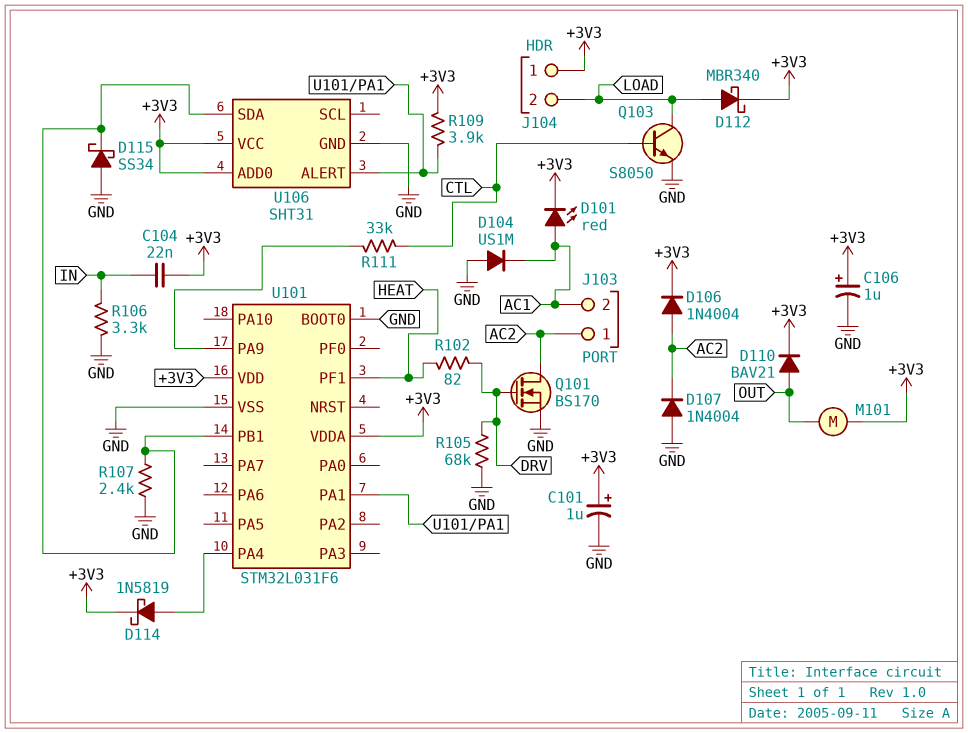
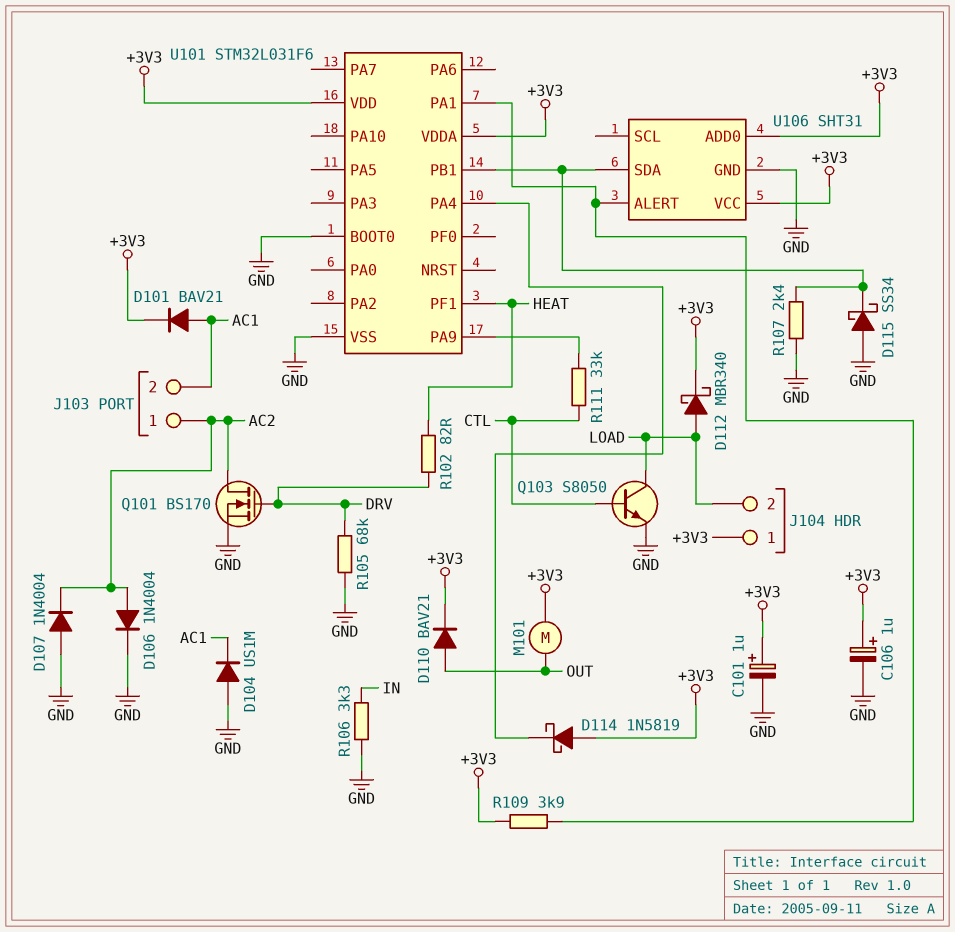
C104: 22nF (+3V3, IN) -> none
D101: LED red (A AC1, K +3V3) -> diode BAV21 (A AC1, K +3V3)
D106: diode 1N4004 (A AC2, K +3V3) -> diode 1N4004 (A AC2, K GND)
D114: schottky 1N5819 (A U101/PA4, K +3V3) -> schottky 1N5819 (A +3V3, K U101/PA4)

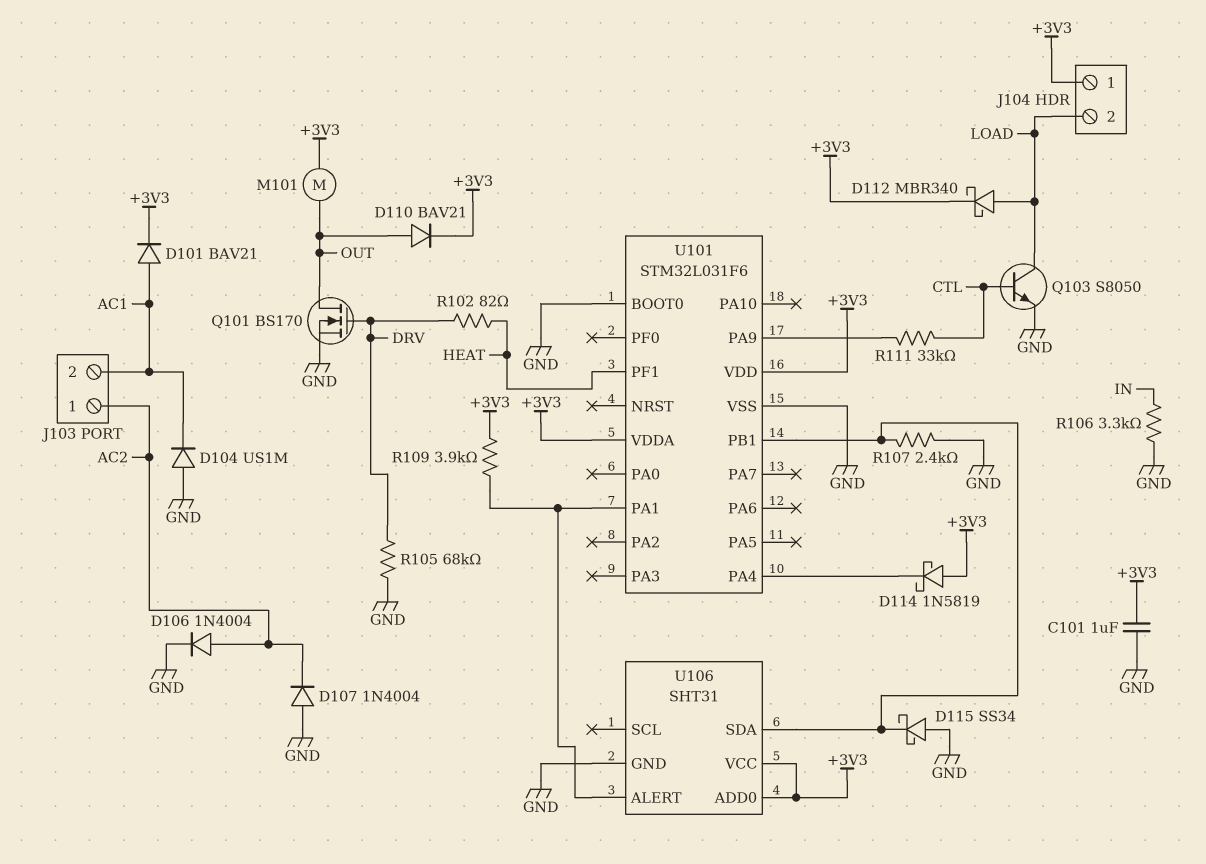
C101: 1uF (plus +3V3, minus GND) -> 1uF (+3V3, GND)
C106: 1uF (plus +3V3, minus GND) -> none
Q101: NMOS BS170 (G DRV, D AC2, S GND) -> NMOS BS170 (G DRV, D OUT, S GND)

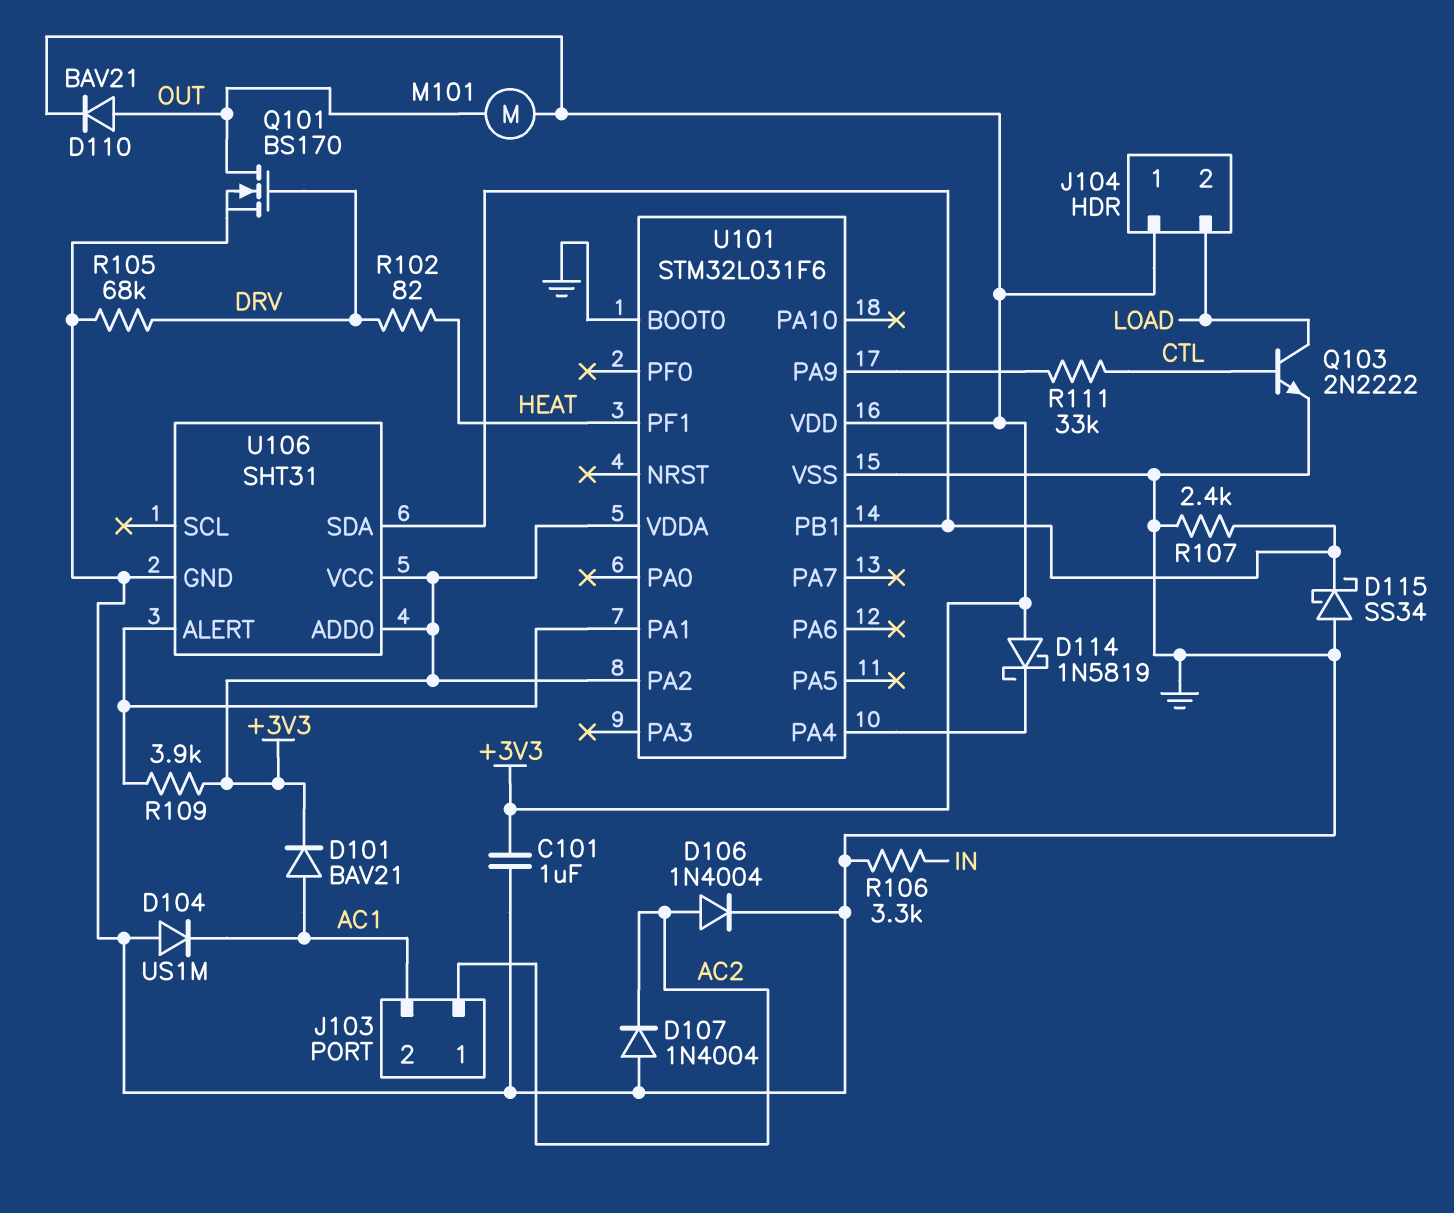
D112: schottky MBR340 (A LOAD, K +3V3) -> none
Q103: NPN S8050 (B CTL, C LOAD, E GND) -> NPN 2N2222 (B CTL, C LOAD, E GND)
U101 pin PA2: none -> +3V3

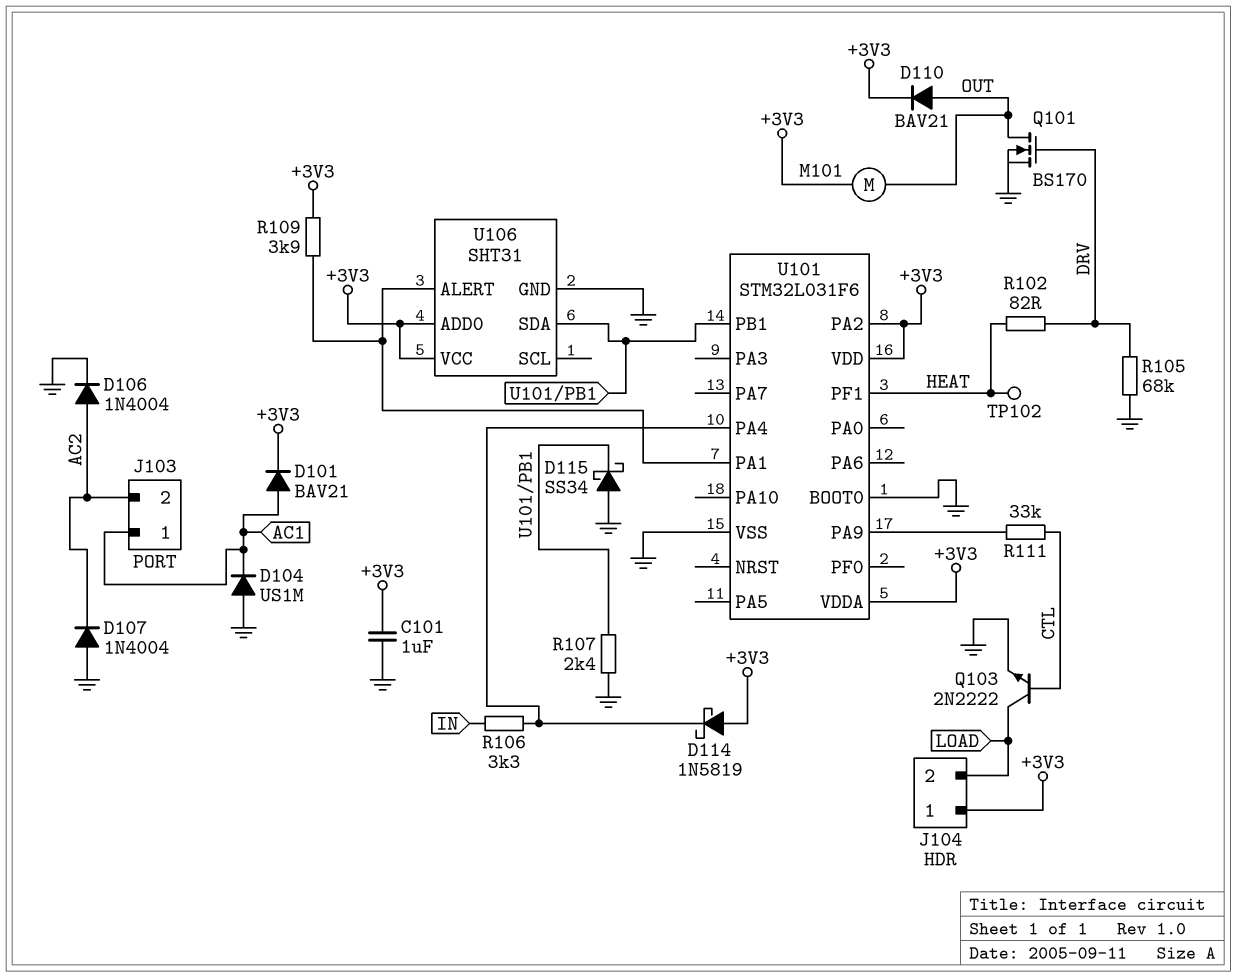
J103 pin 1: AC2 -> AC1
J103 pin 2: AC1 -> AC2
R106: 3.3k (GND, IN) -> 3.3k (IN, U101/PA4)
TP102: none -> test point (HEAT)

